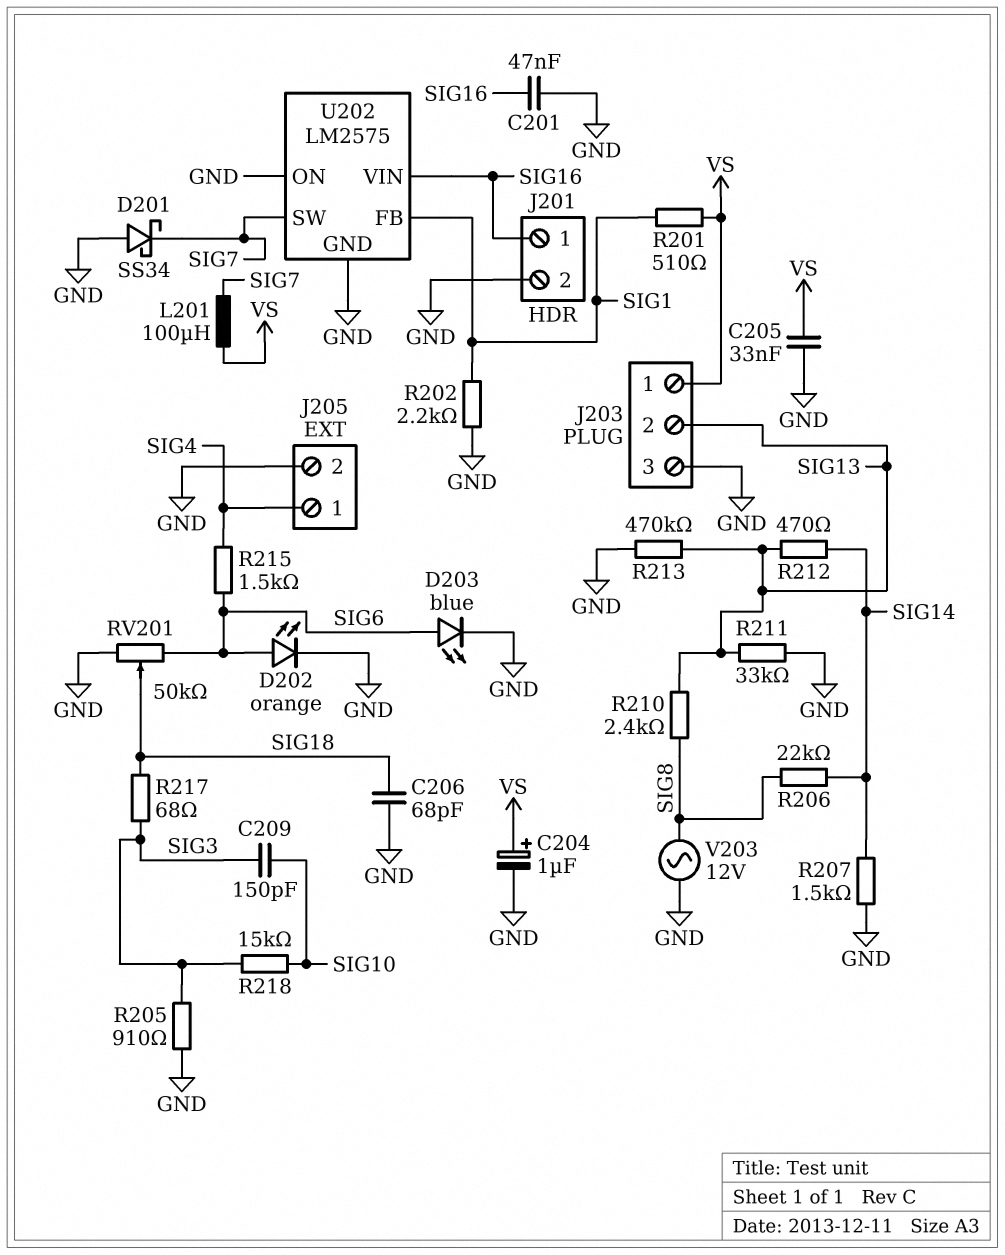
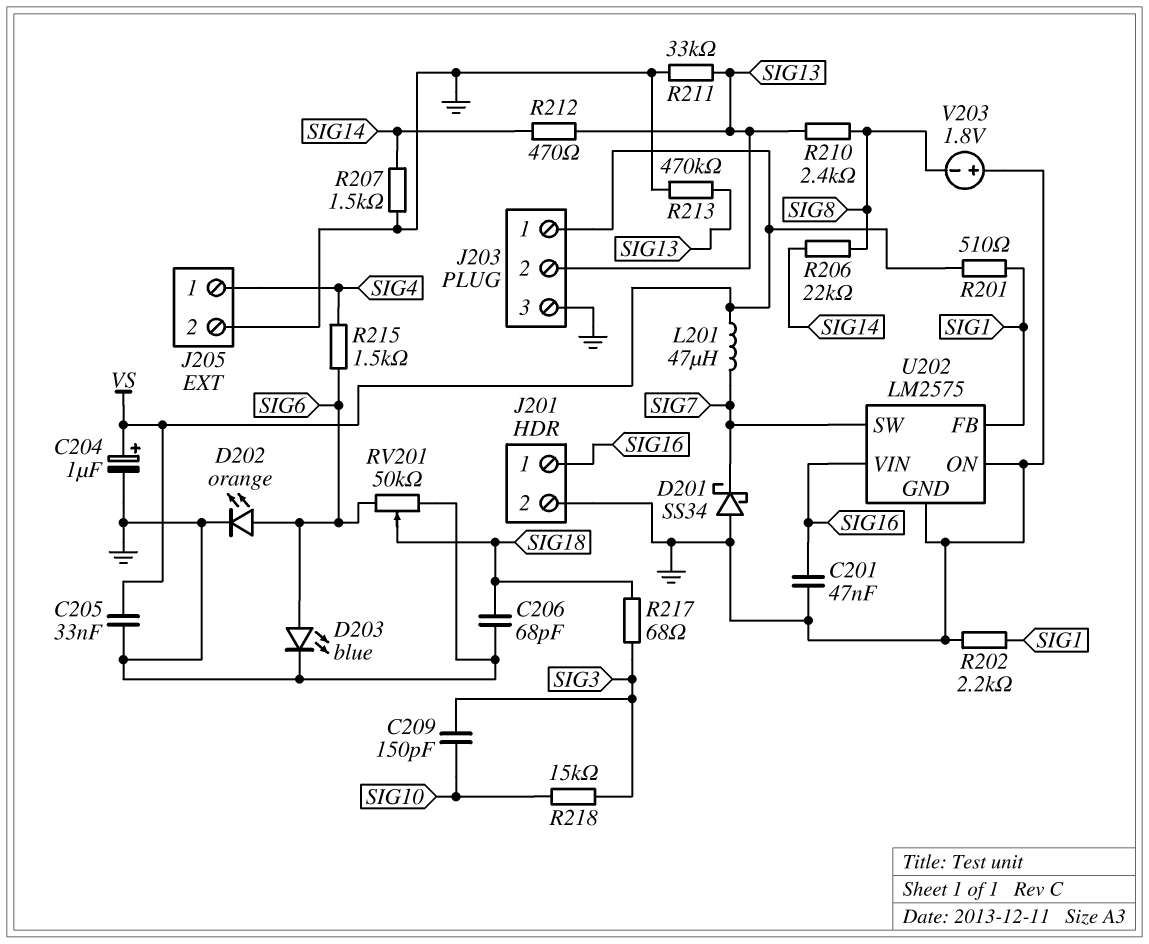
L201: 100uH (SIG7, VS) -> 47uH (SIG7, VS)
R205: 910 (GND, SIG3) -> none
V203: AC 12V (GND, SIG8) -> 1.8V (plus GND, minus SIG8)

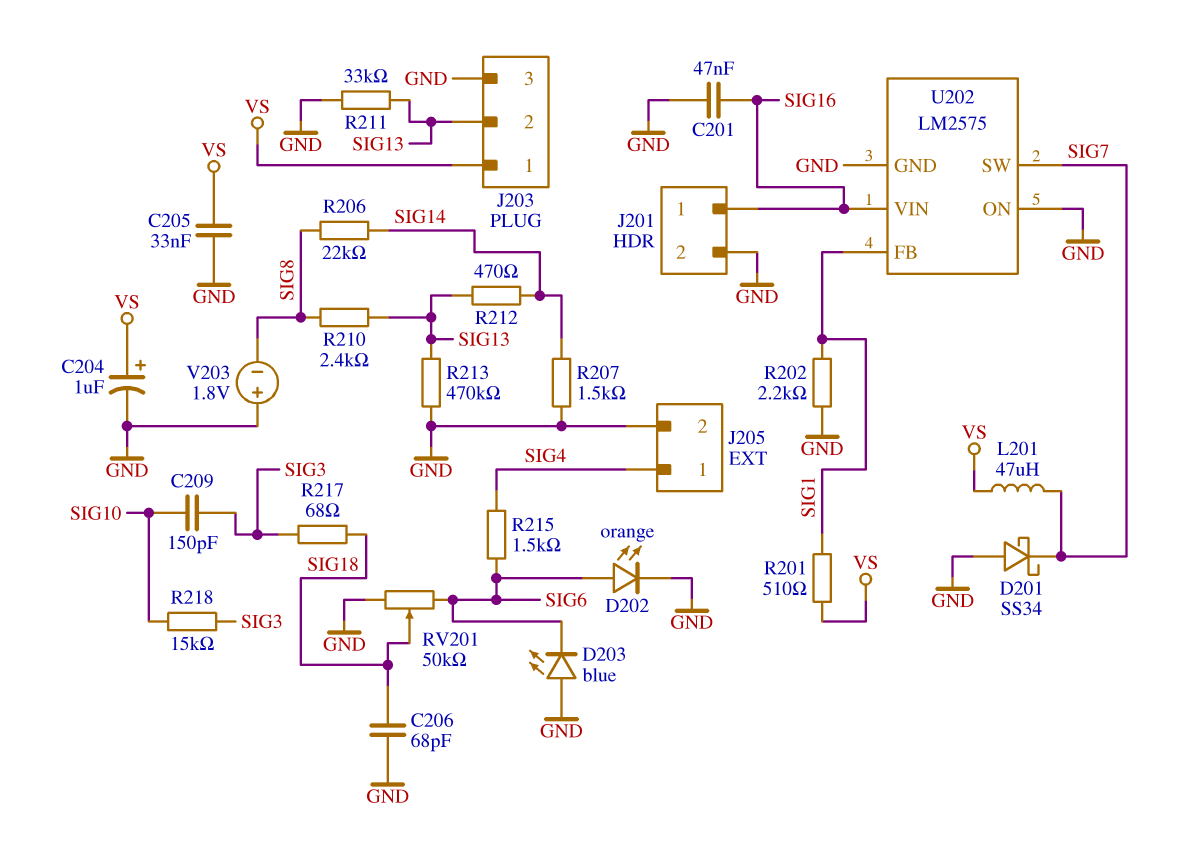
D203: LED blue (A SIG6, K GND) -> LED blue (A GND, K SIG6)

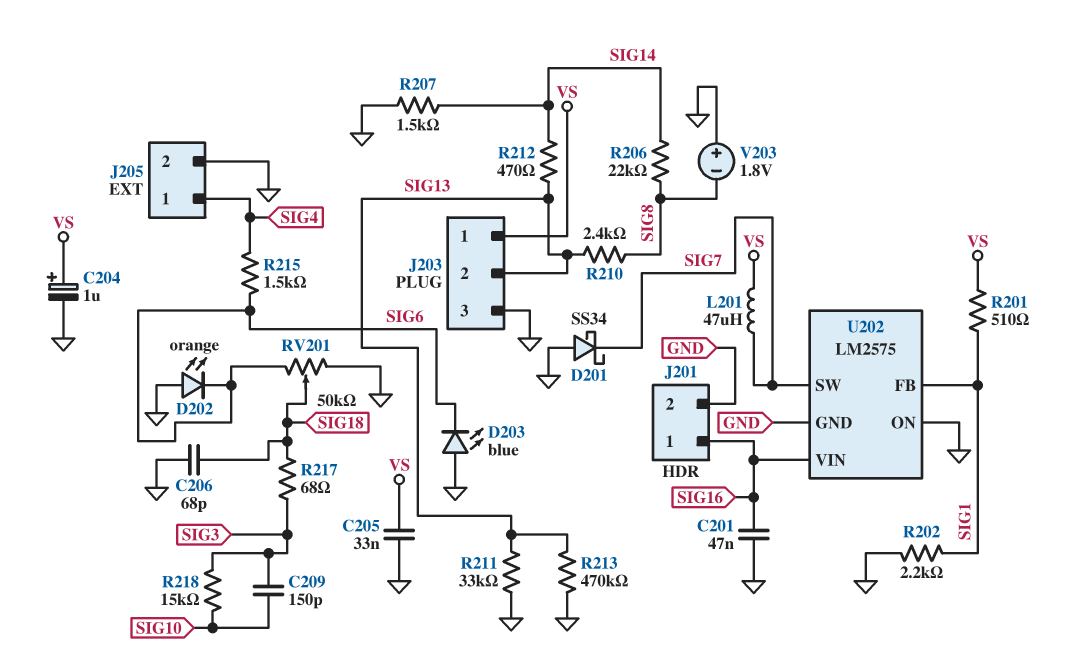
D202: LED orange (A SIG6, K GND) -> LED orange (A GND, K SIG6)

